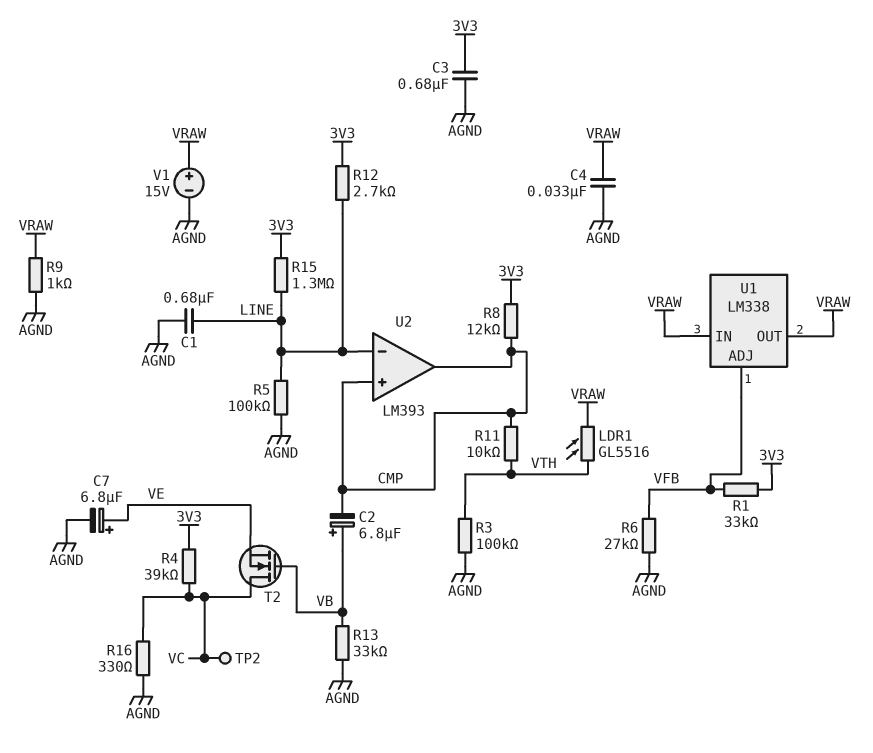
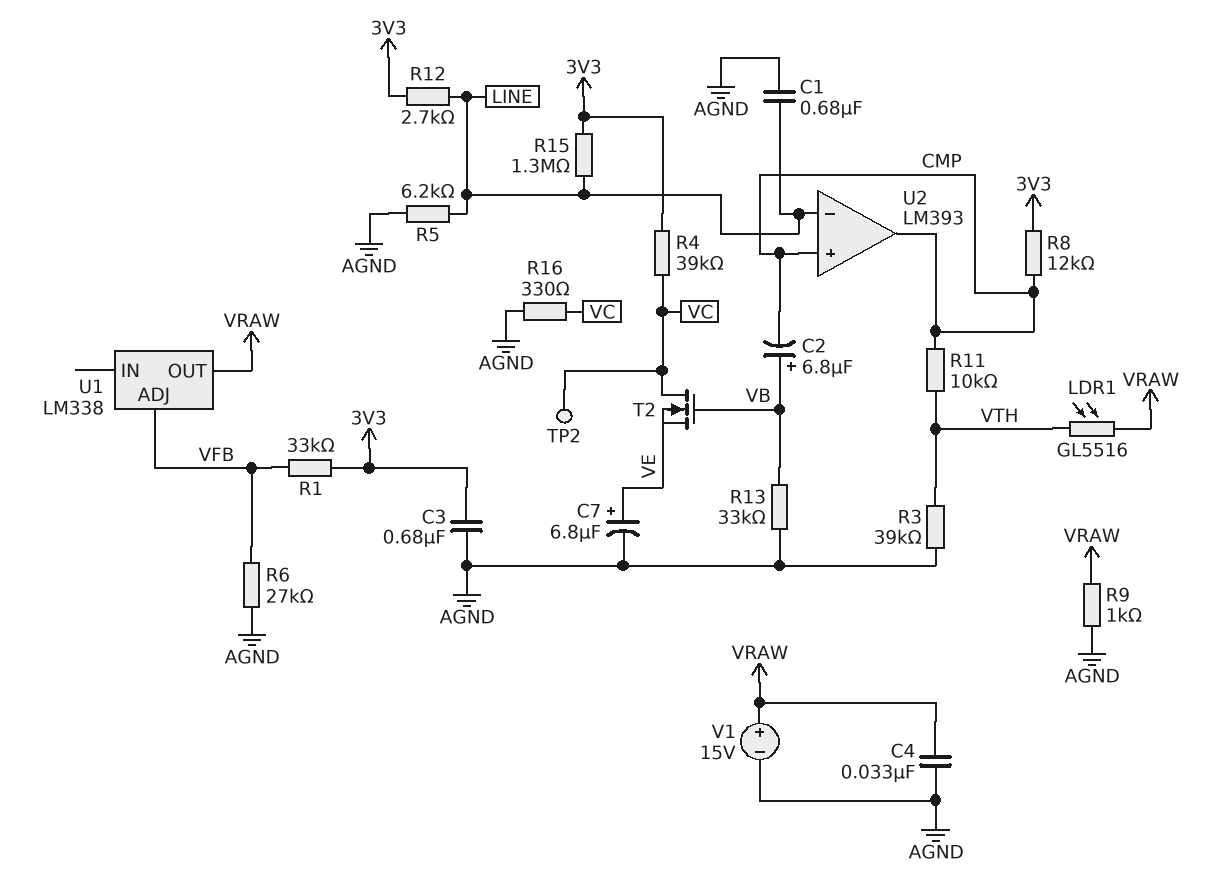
R3: 100k (AGND, VTH) -> 39k (AGND, VTH)
R5: 100k (AGND, LINE) -> 6.2k (AGND, LINE)
U1 pin IN: VRAW -> none

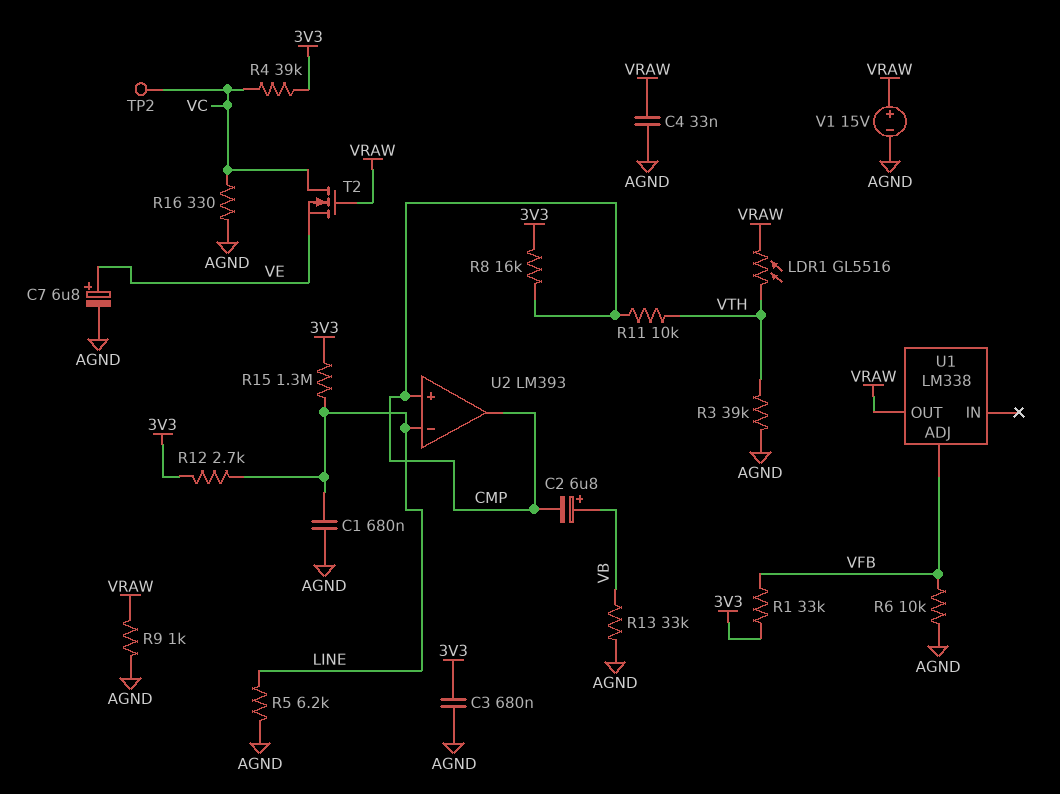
R6: 27k (AGND, VFB) -> 10k (AGND, VFB)
R8: 12k (3V3, CMP) -> 16k (3V3, CMP)
T2: NMOS (G VB, D VC, S VE) -> NMOS (G VRAW, D VC, S VE)

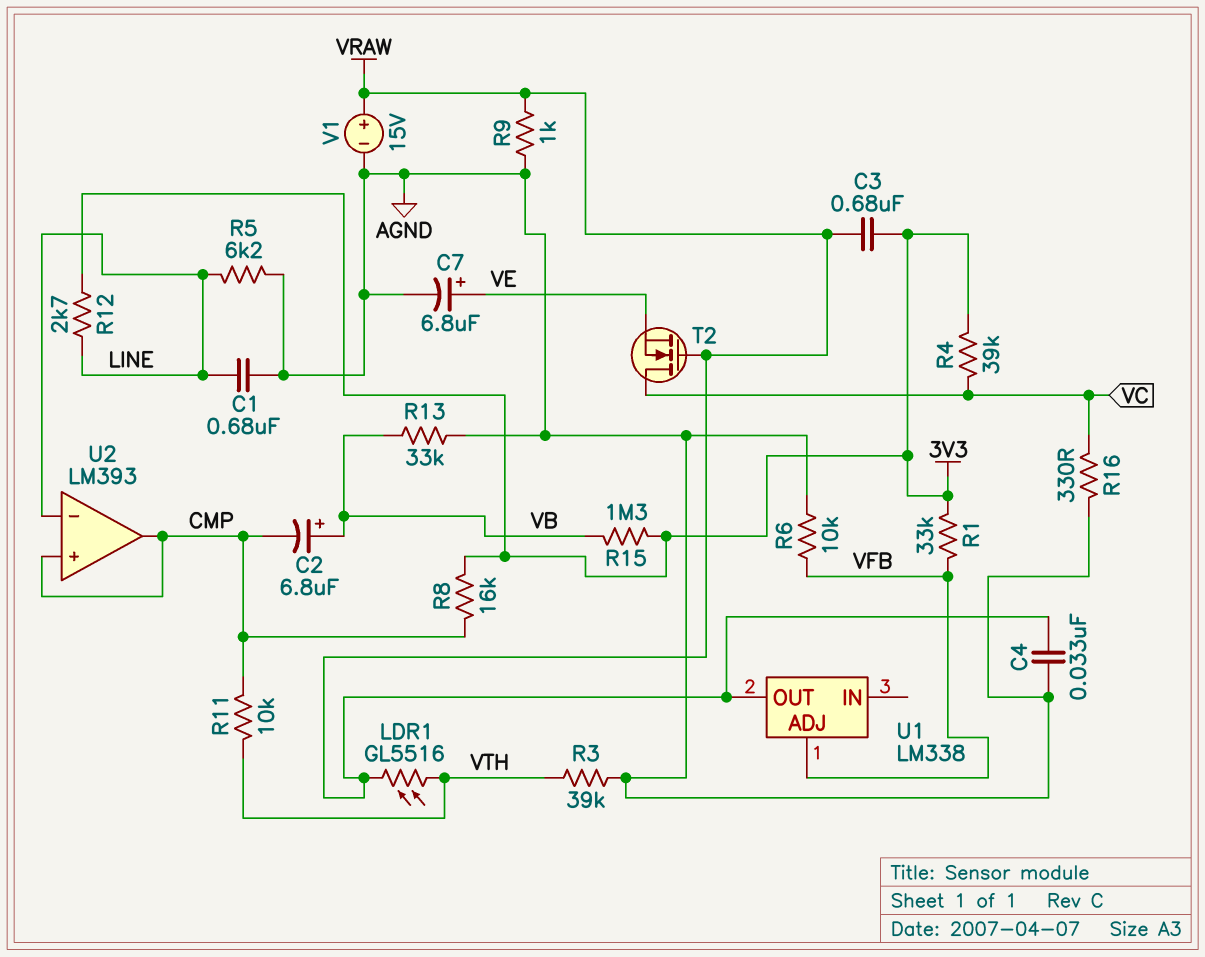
C3: 680nF (3V3, AGND) -> 680nF (3V3, VRAW)
R15: 1.3M (3V3, LINE) -> 1.3M (3V3, VB)
TP2: test point (VC) -> none

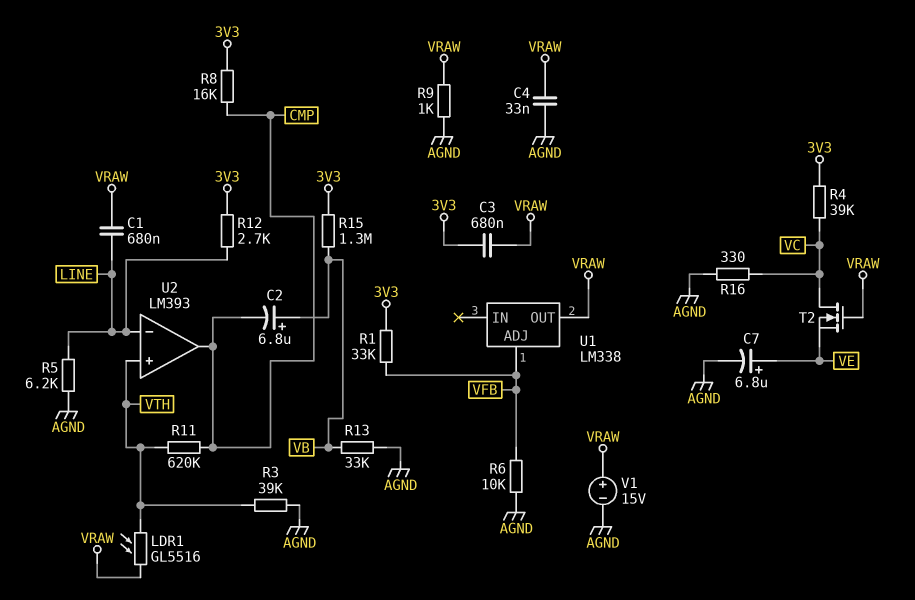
C1: 680nF (AGND, LINE) -> 680nF (LINE, VRAW)
R11: 10k (CMP, VTH) -> 620k (CMP, VTH)
U2 pin in+: CMP -> VTH

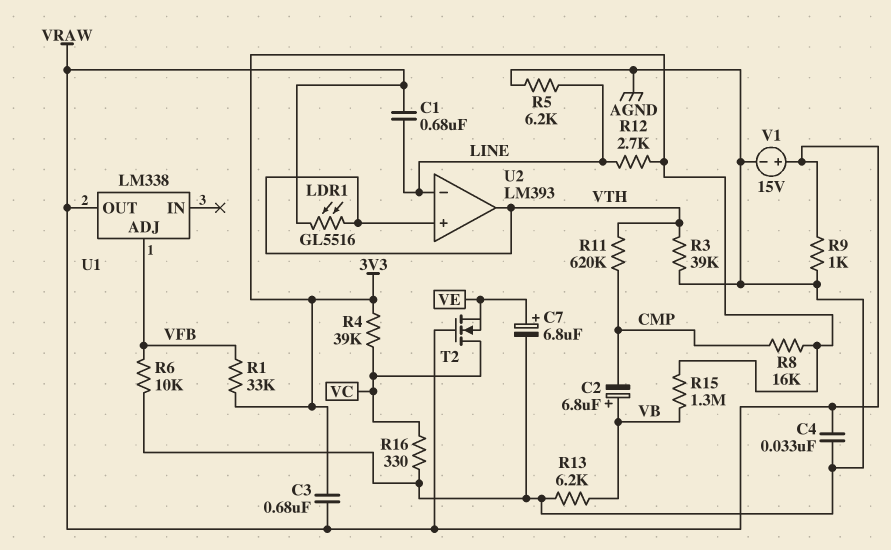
R13: 33k (AGND, VB) -> 6.2k (AGND, VB)
U2 pin out: CMP -> VTH

